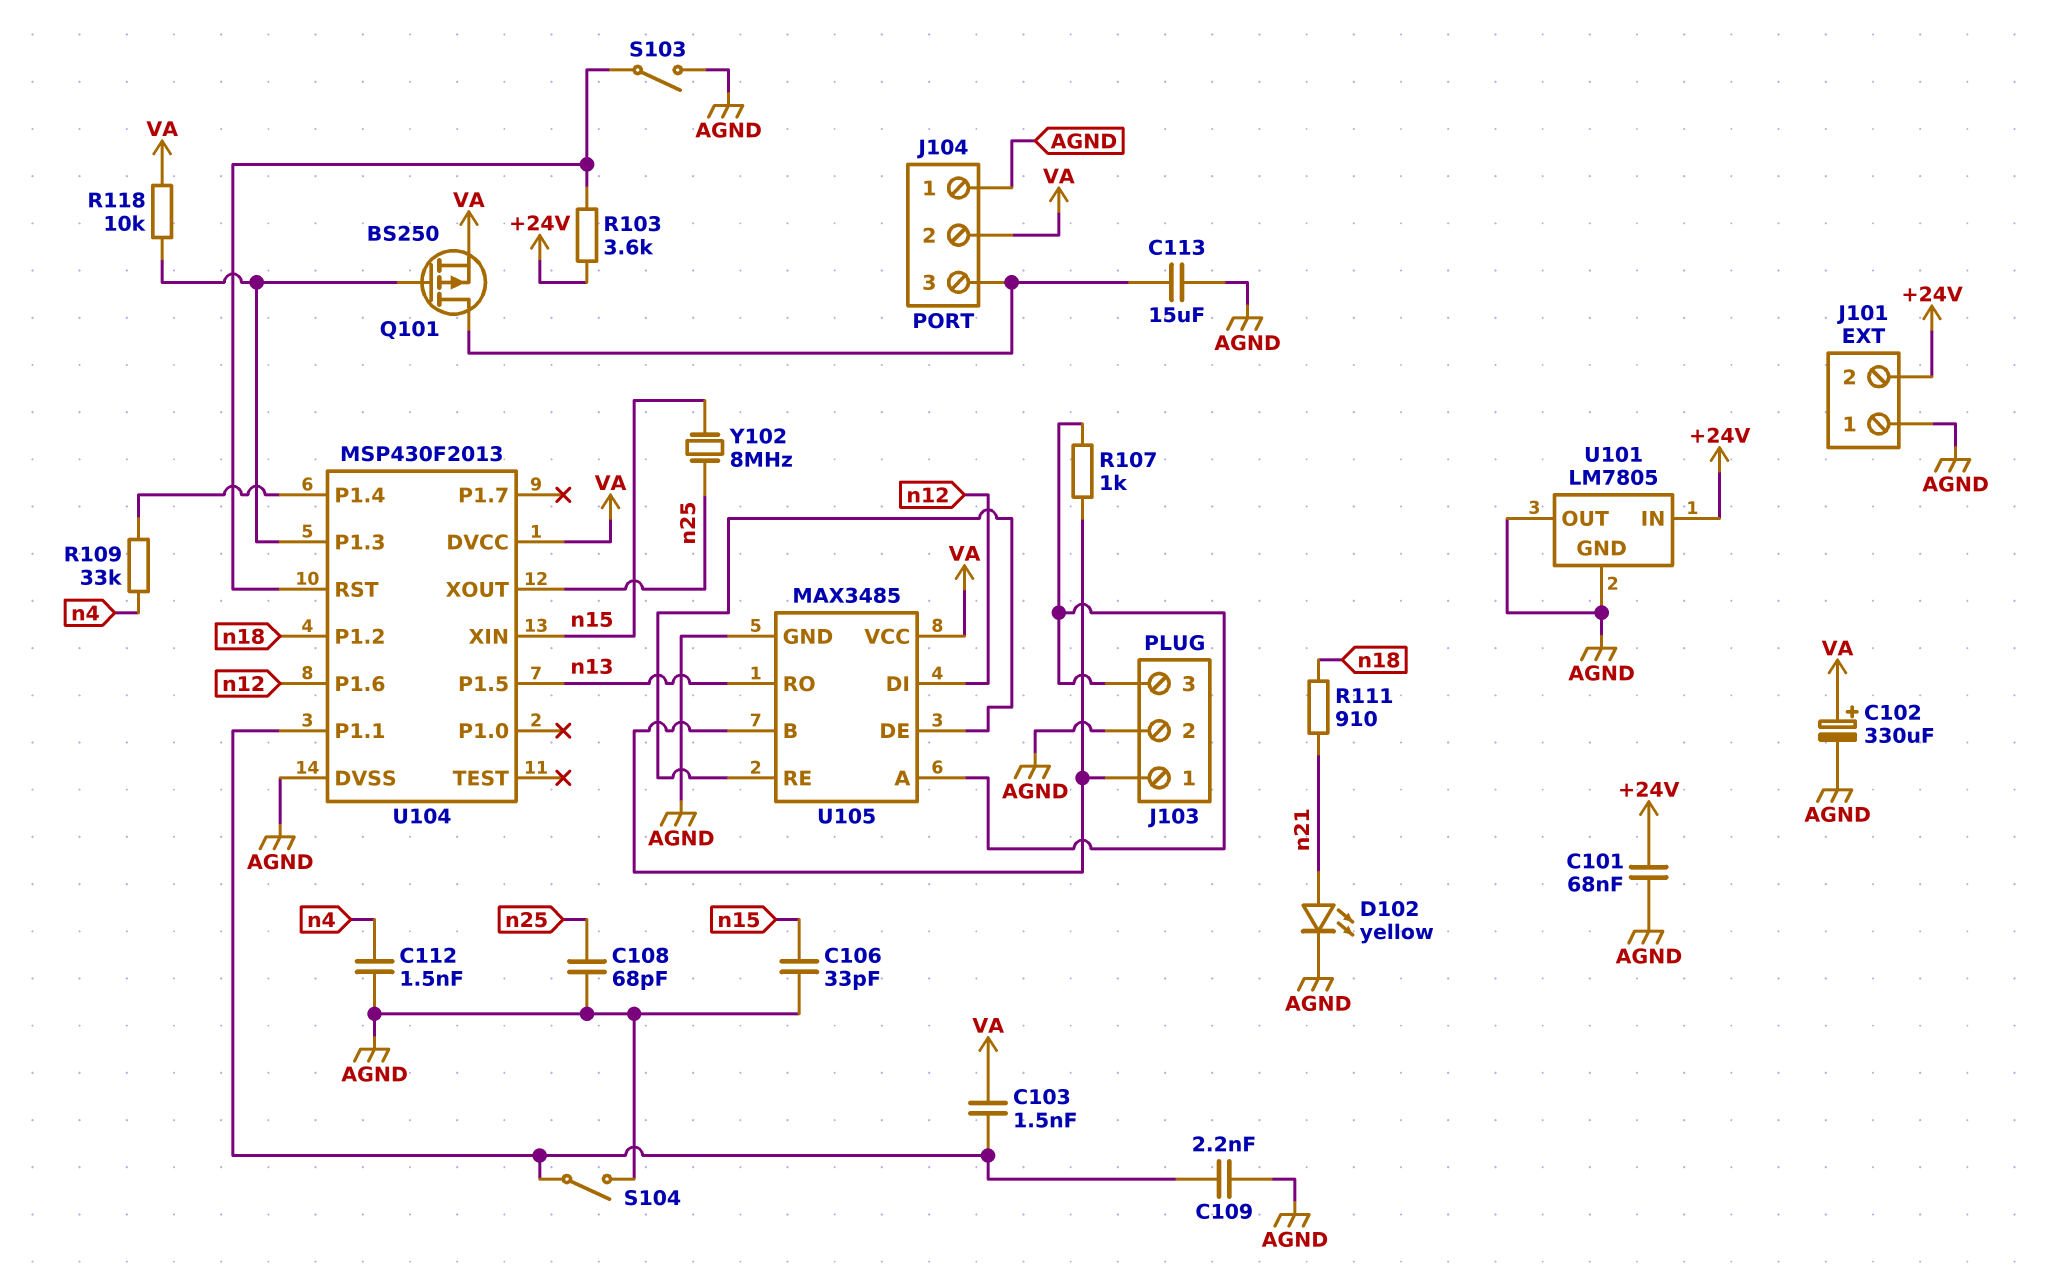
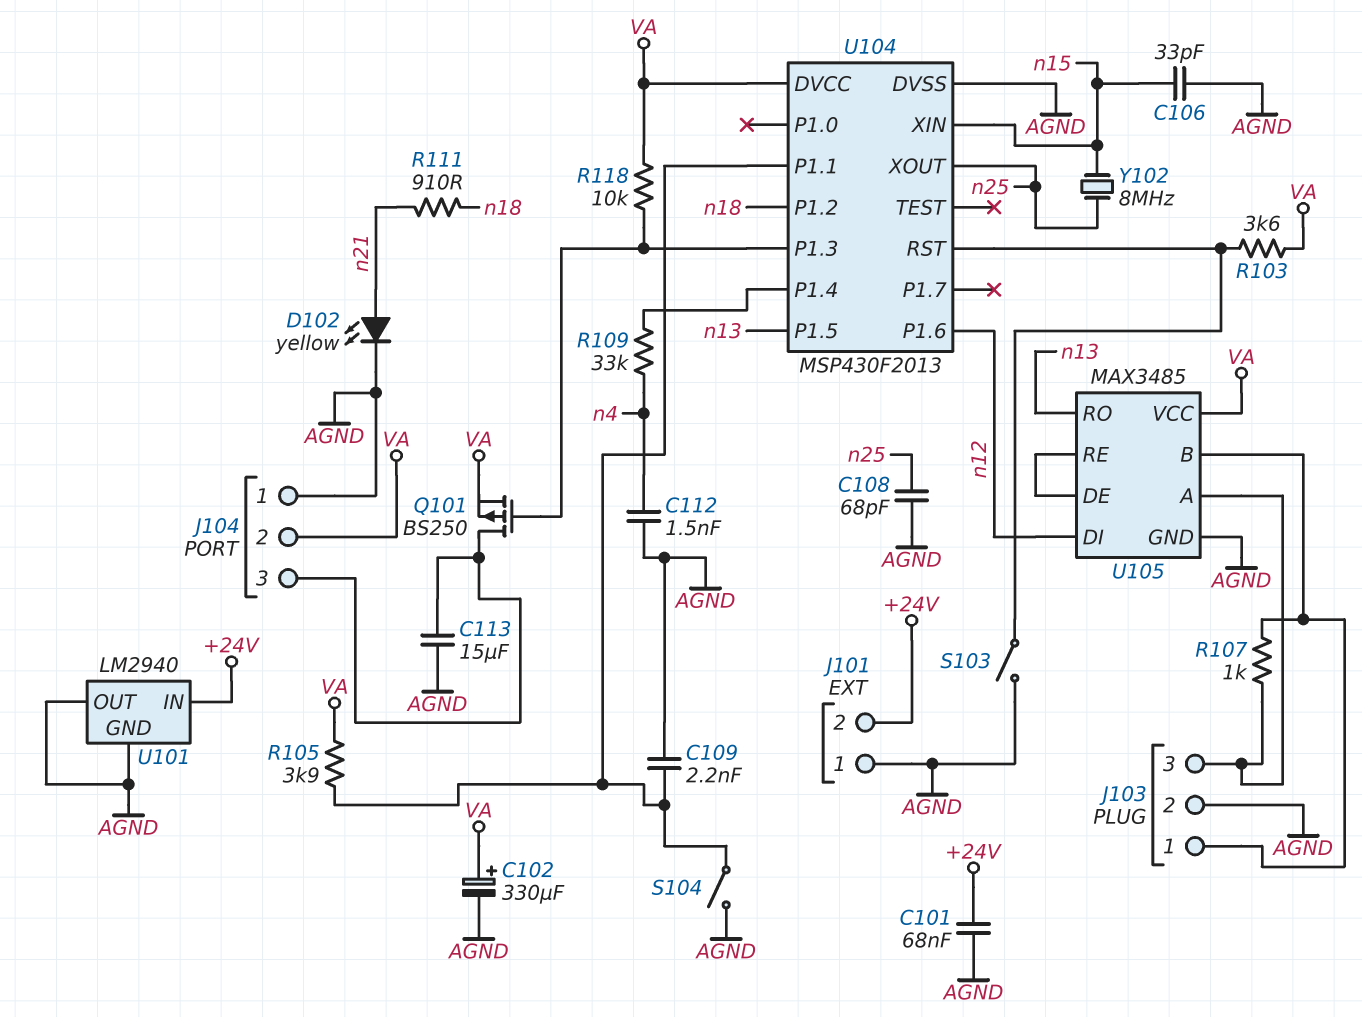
C103: 1.5nF (U104/P1.1, VA) -> none
R103: 3.6k (+24V, U104/RST) -> 3.6k (U104/RST, VA)
R105: none -> 3.9k (U104/P1.1, VA)
U101: LM7805 -> LM2940

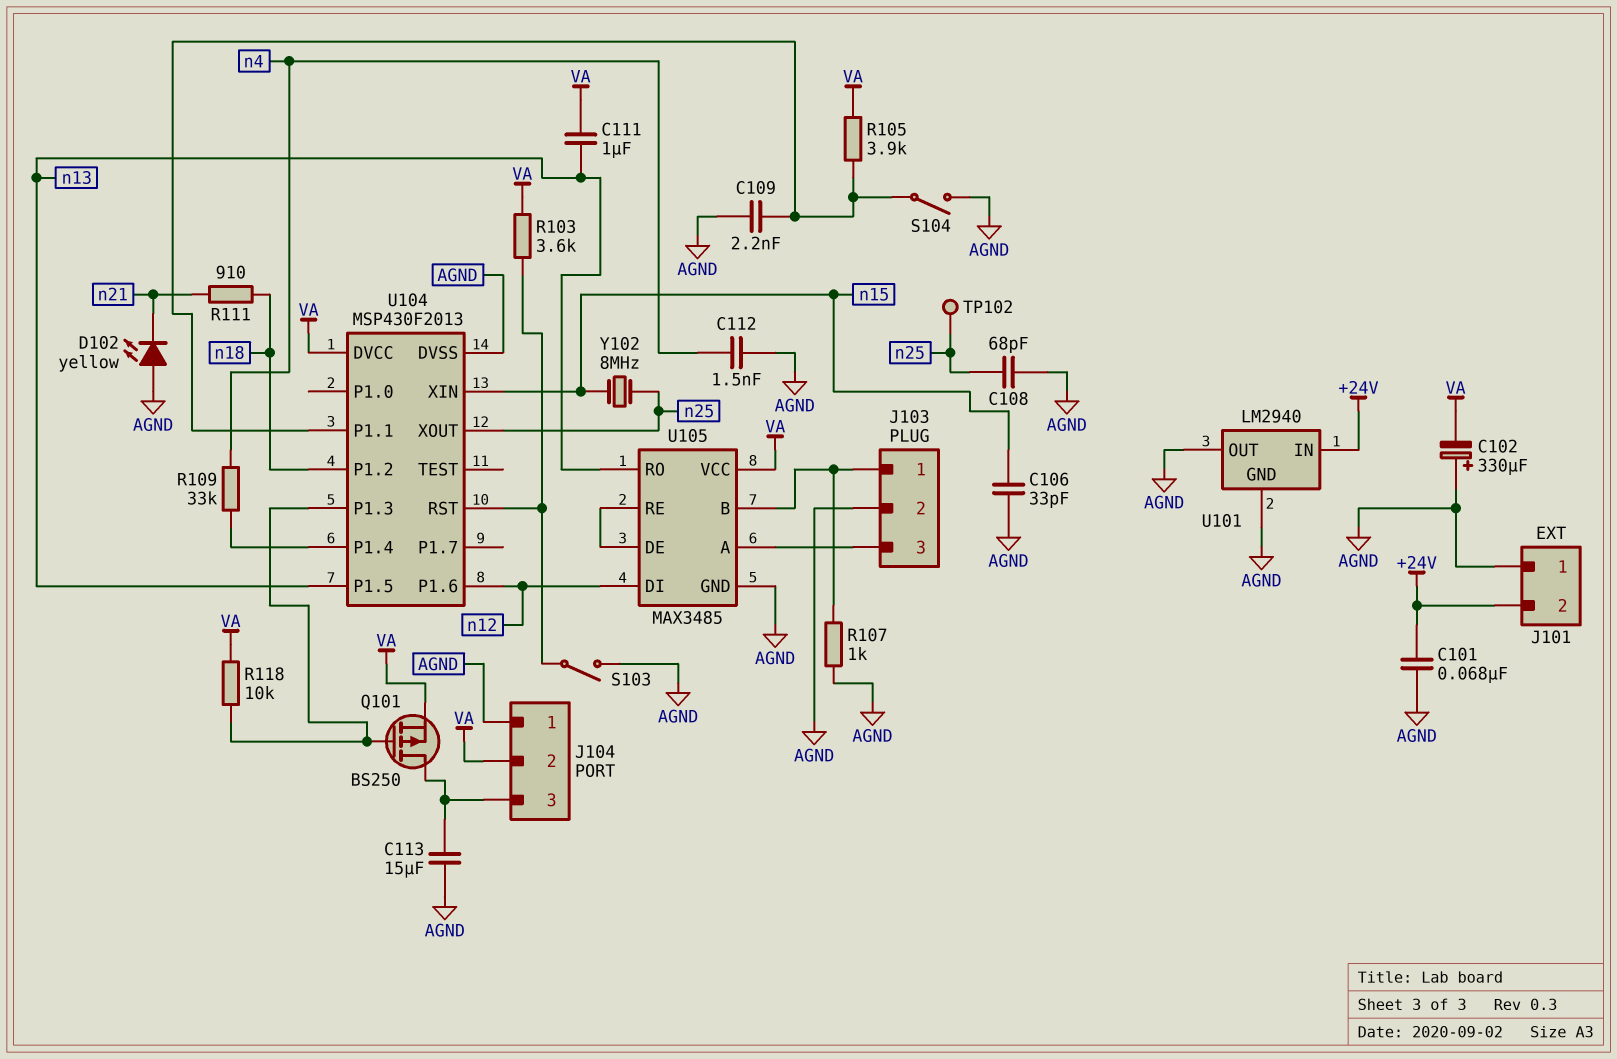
C102: 330uF (plus VA, minus AGND) -> 330uF (plus AGND, minus VA)
C111: none -> 1uF (VA, n13)
D102: LED yellow (A n21, K AGND) -> LED yellow (A AGND, K n21)
R107: 1k (J103/1, J103/3) -> 1k (AGND, J103/1)
TP102: none -> test point (n25)

